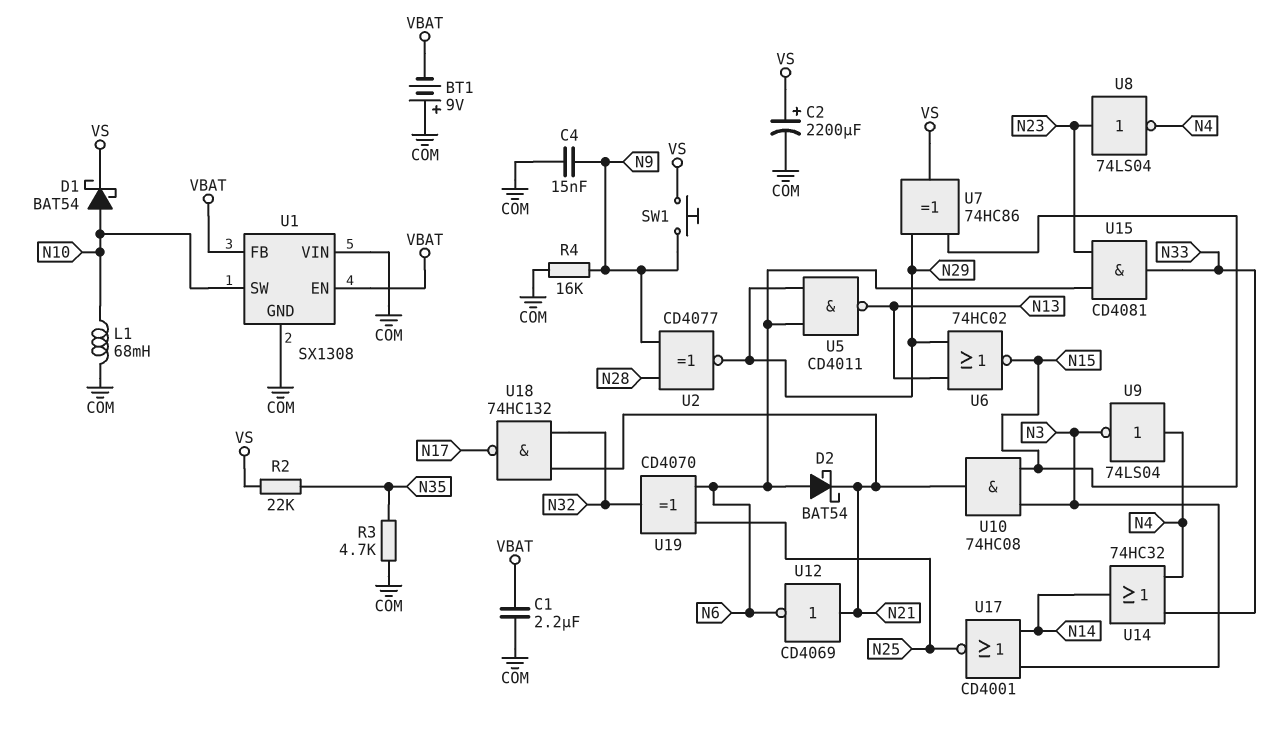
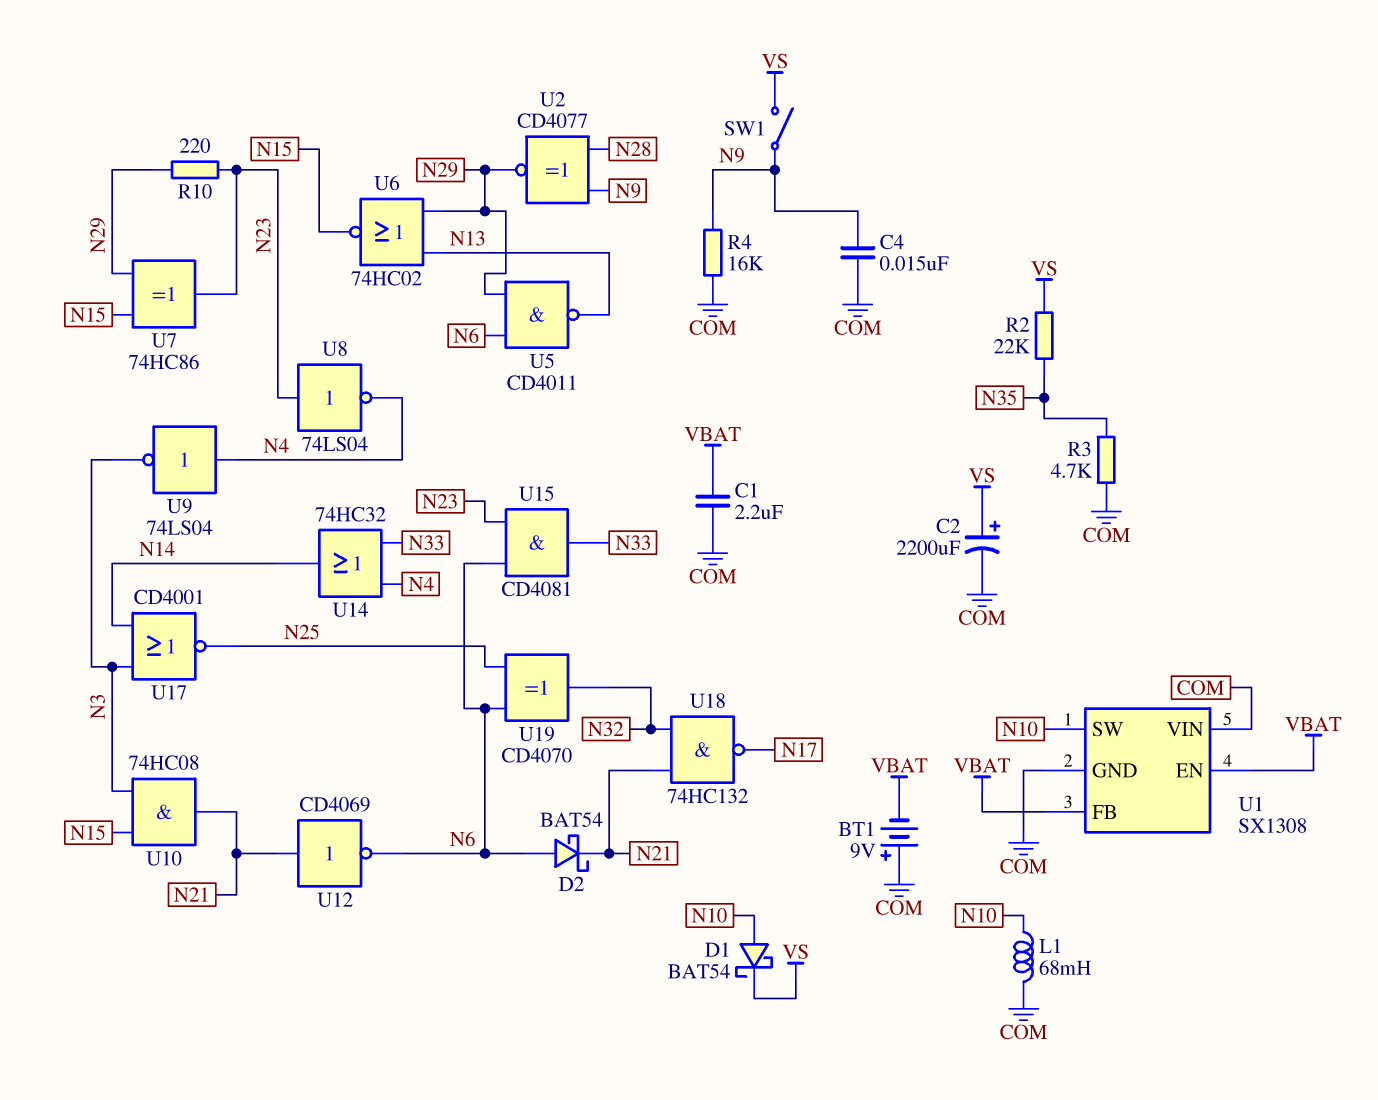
R10: none -> 220 (N23, N29)
SW1: button (N9, VS) -> switch (N9, VS)
U7: XOR 74HC86 (in N15, in N29, out VS) -> XOR 74HC86 (in N15, in N29, out N23)

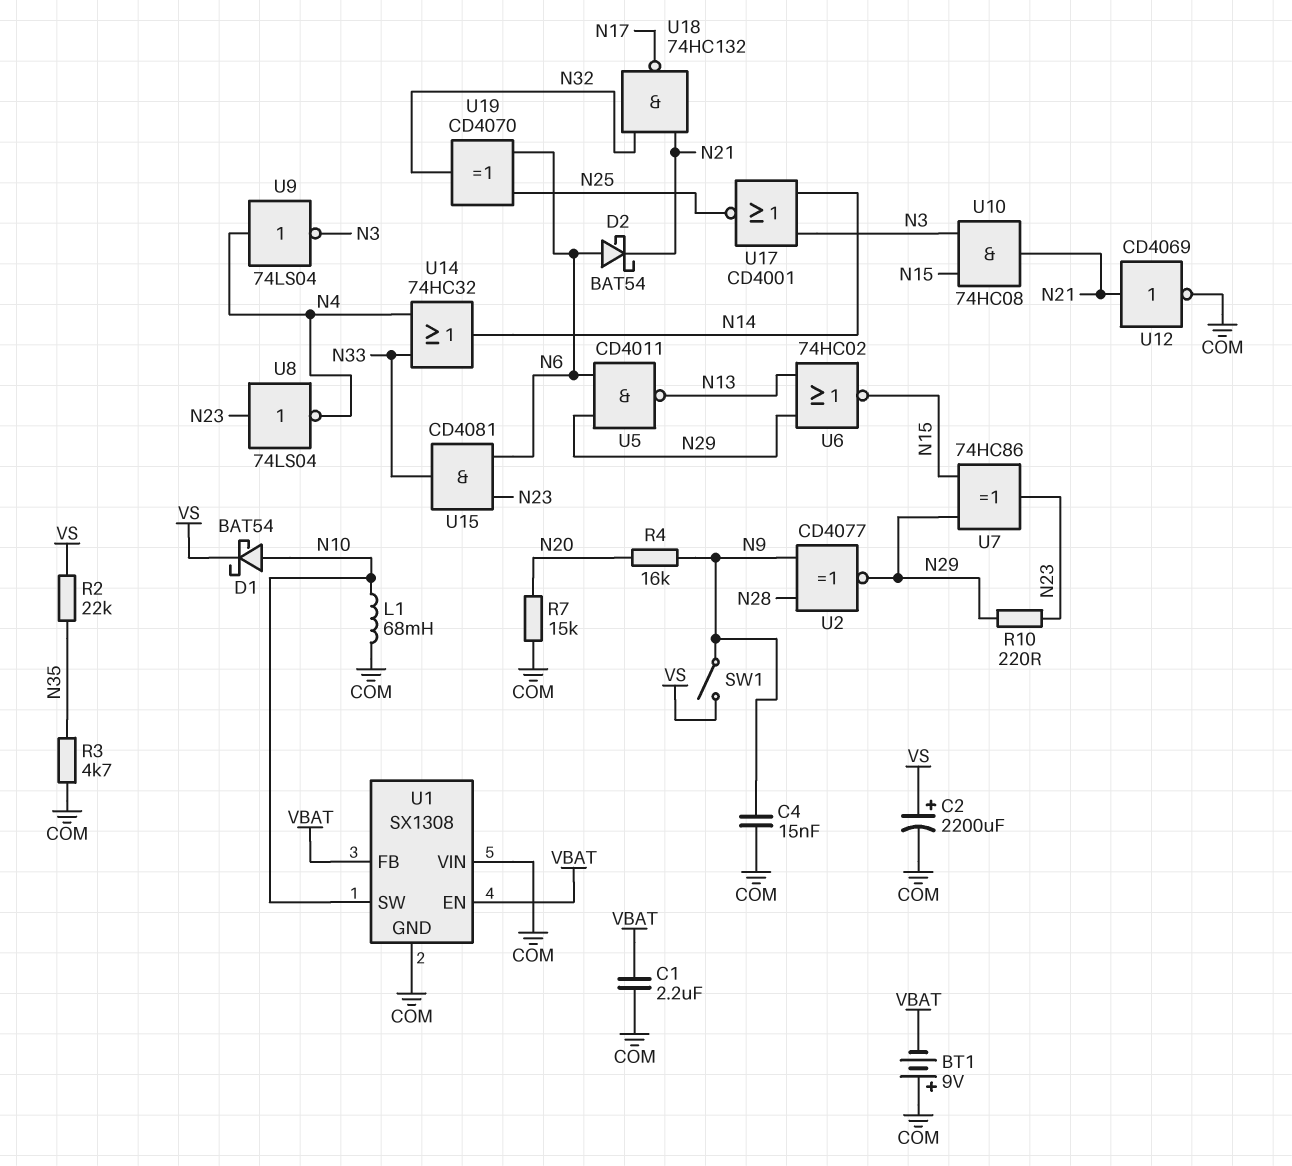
R4: 16k (COM, N9) -> 16k (N9, N20)
R7: none -> 15k (COM, N20)
U12: NOT CD4069 (in N21, out N6) -> NOT CD4069 (in N21, out COM)

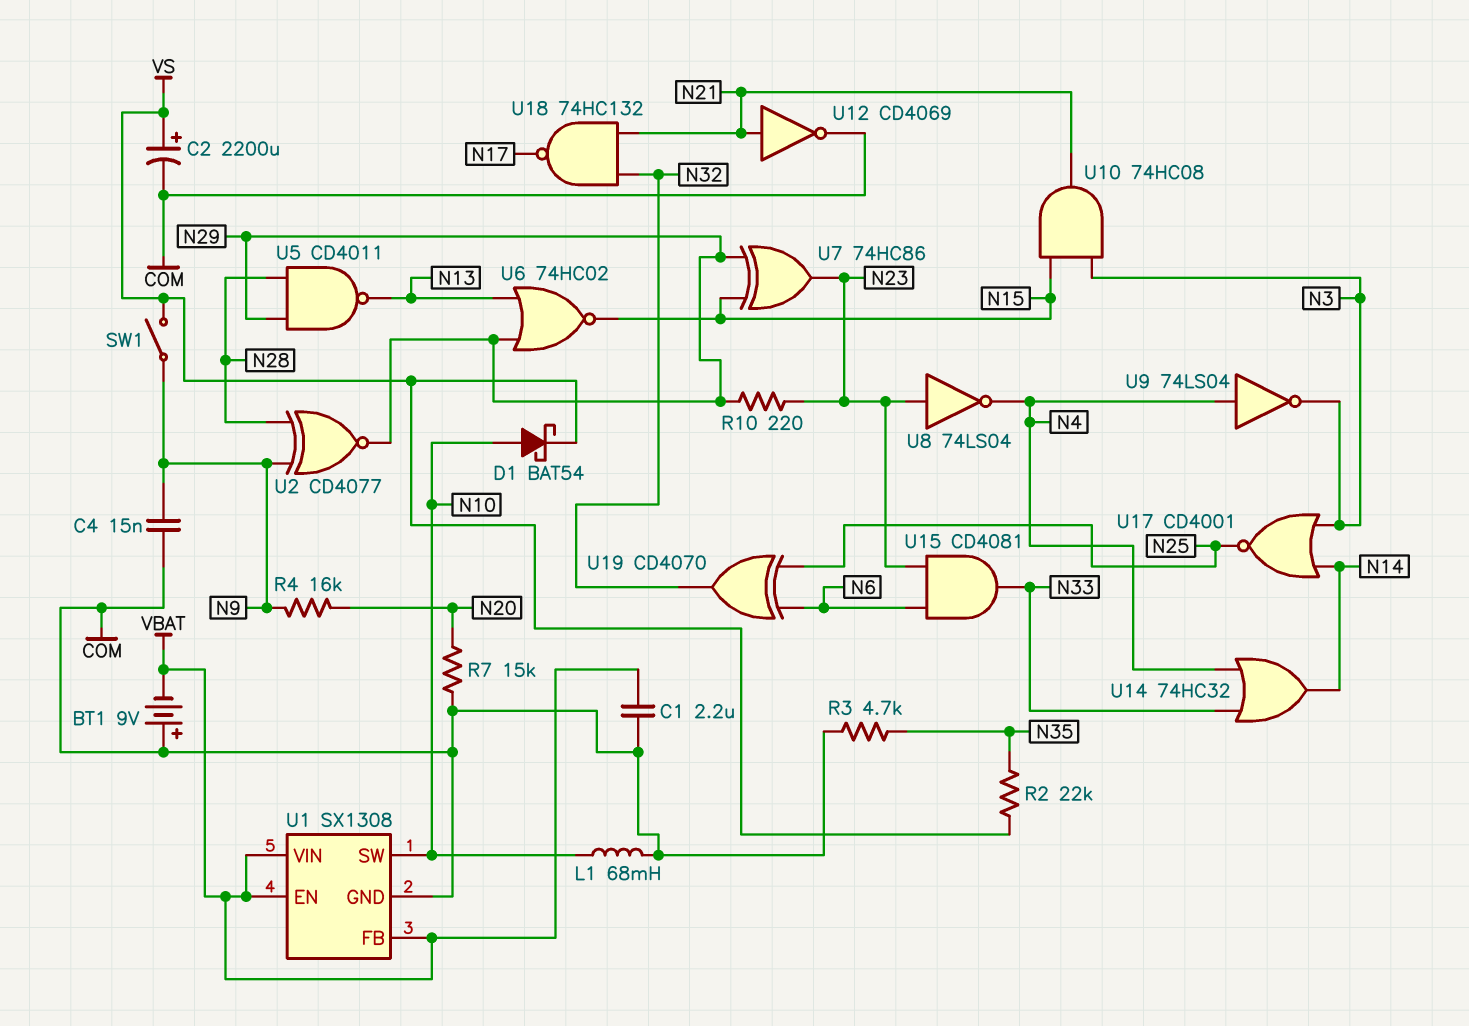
D2: schottky BAT54 (A N6, K N21) -> none
U1 pin VIN: COM -> VBAT
U5: NAND CD4011 (in N6, in N29, out N13) -> NAND CD4011 (in N28, in N29, out N13)

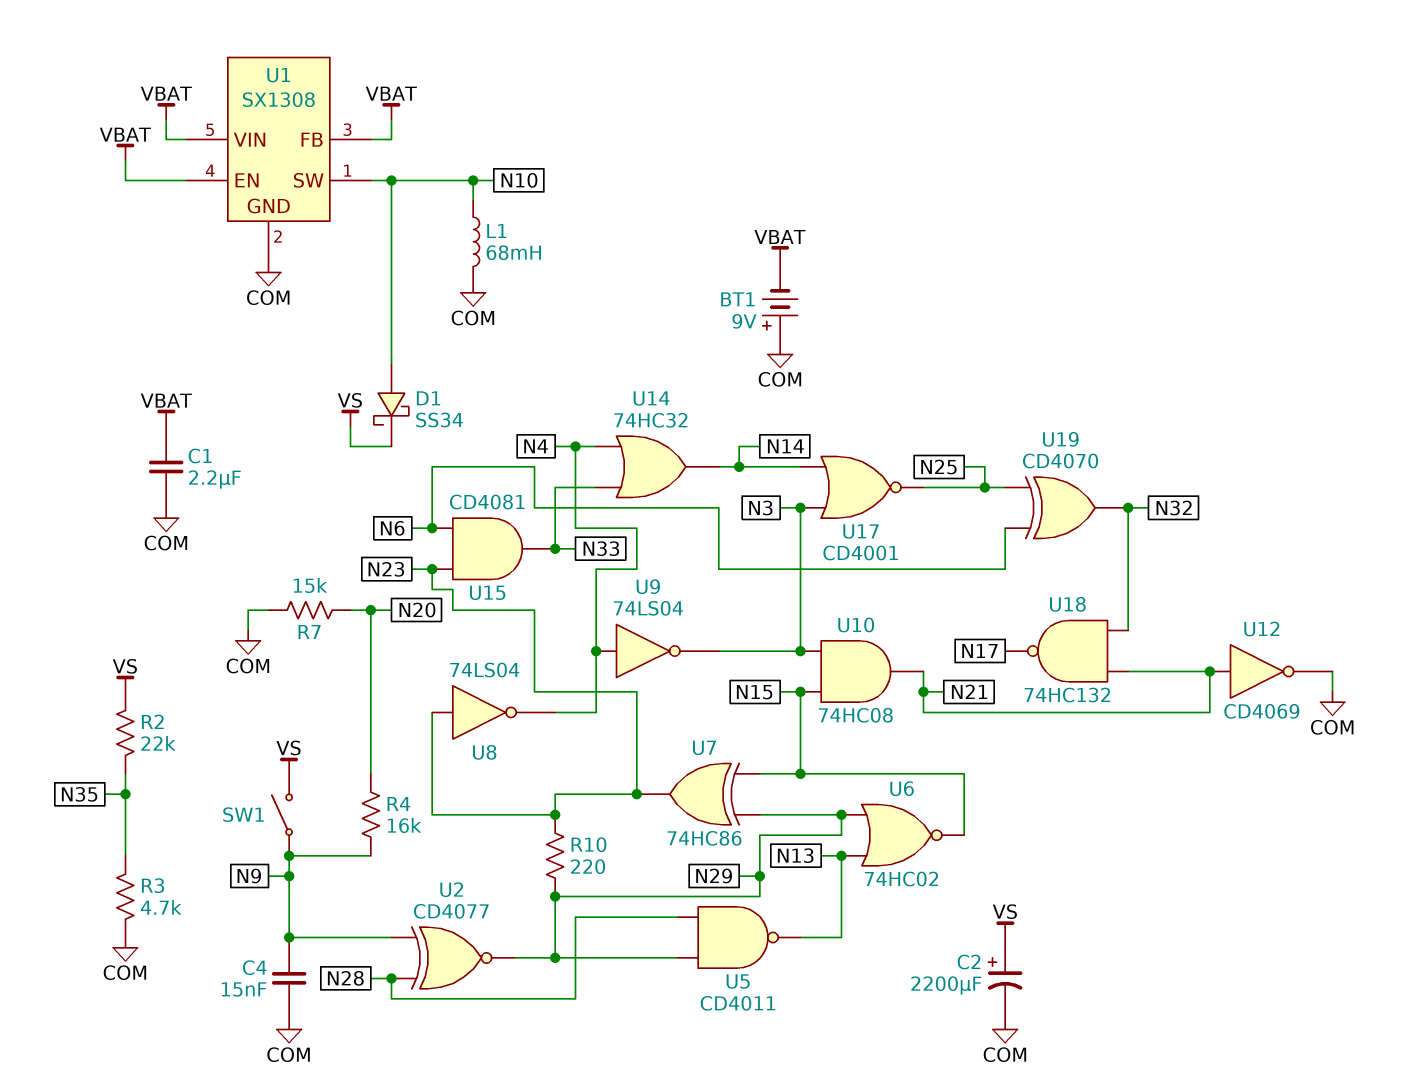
D1: schottky BAT54 (A N10, K VS) -> schottky SS34 (A N10, K VS)

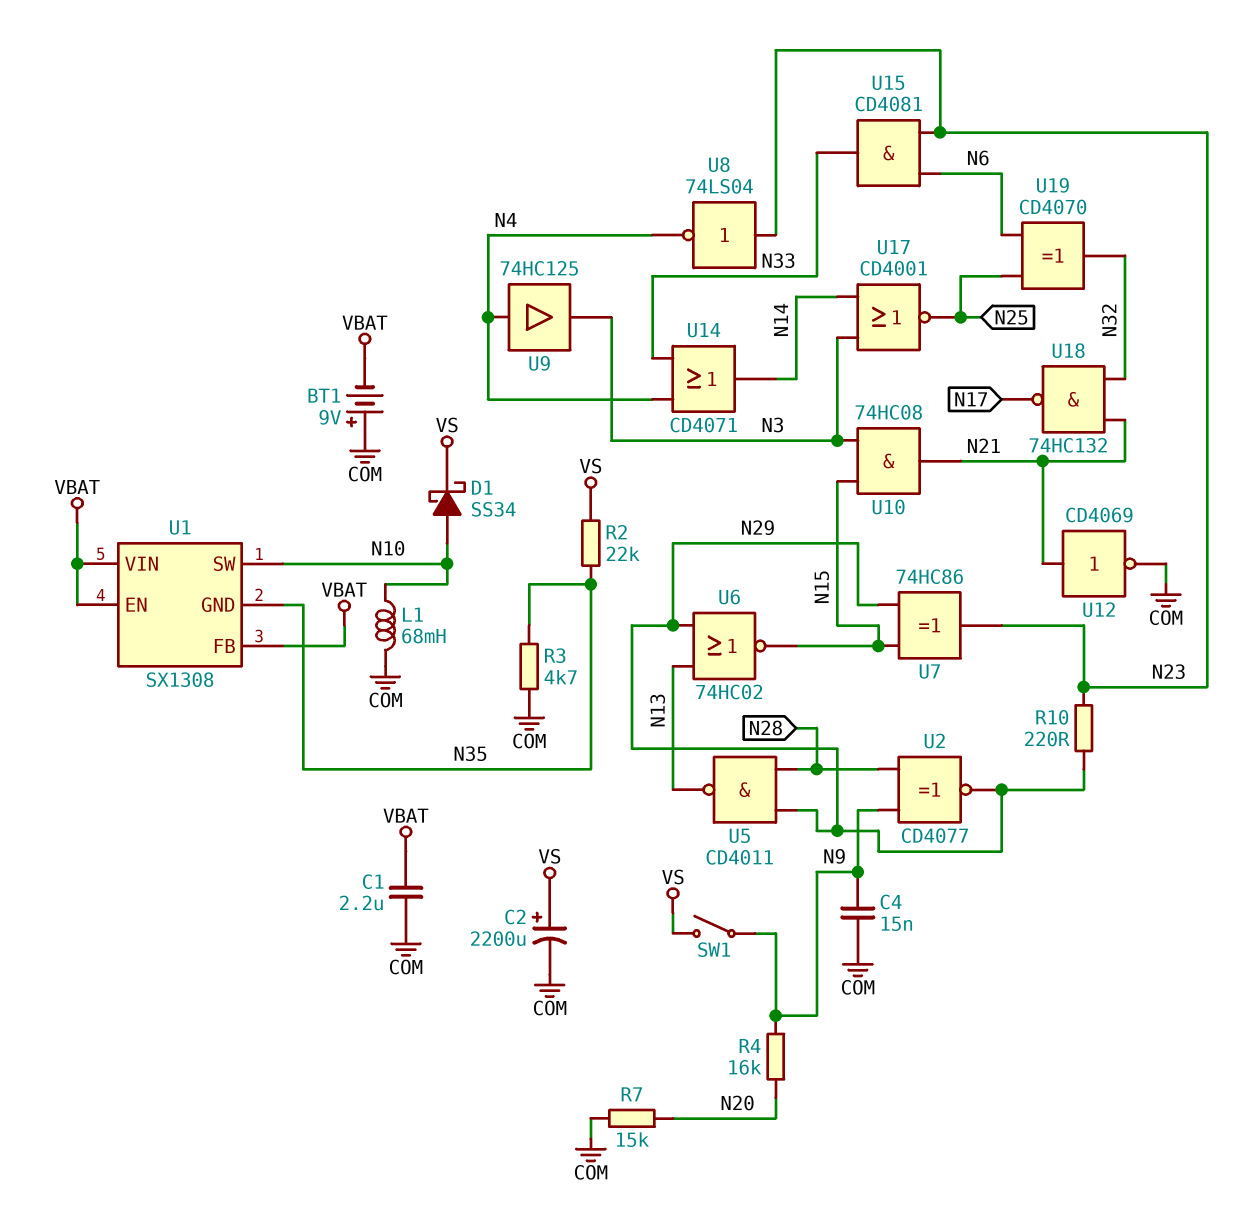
U1 pin GND: COM -> N35
U9: NOT 74LS04 (in N4, out N3) -> buffer 74HC125 (in N4, out N3)
U14: OR 74HC32 (in N4, in N33, out N14) -> OR CD4071 (in N4, in N33, out N14)

